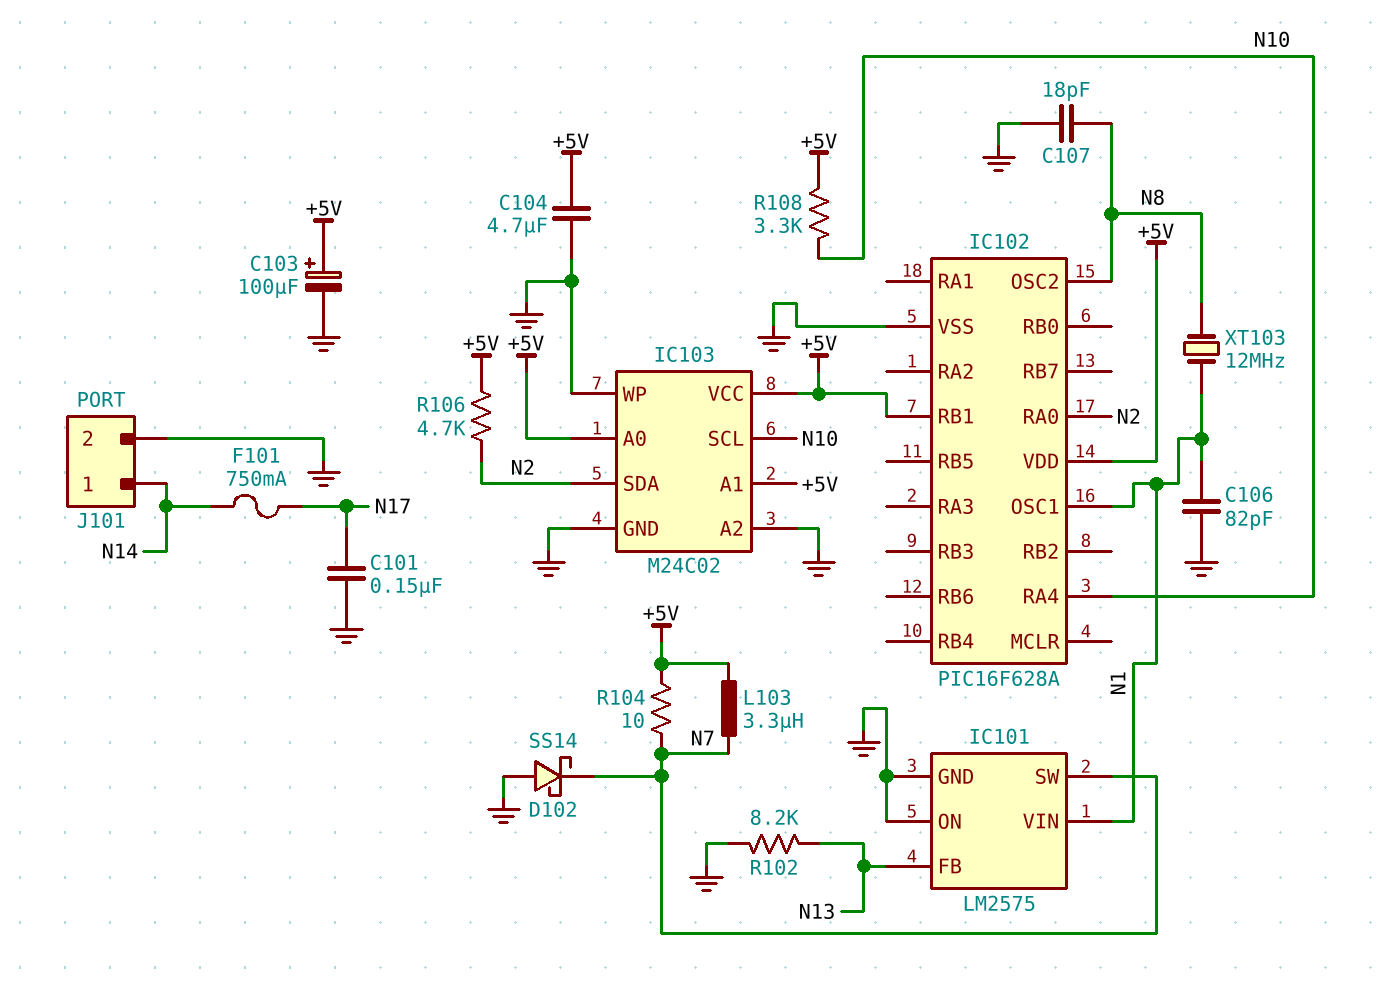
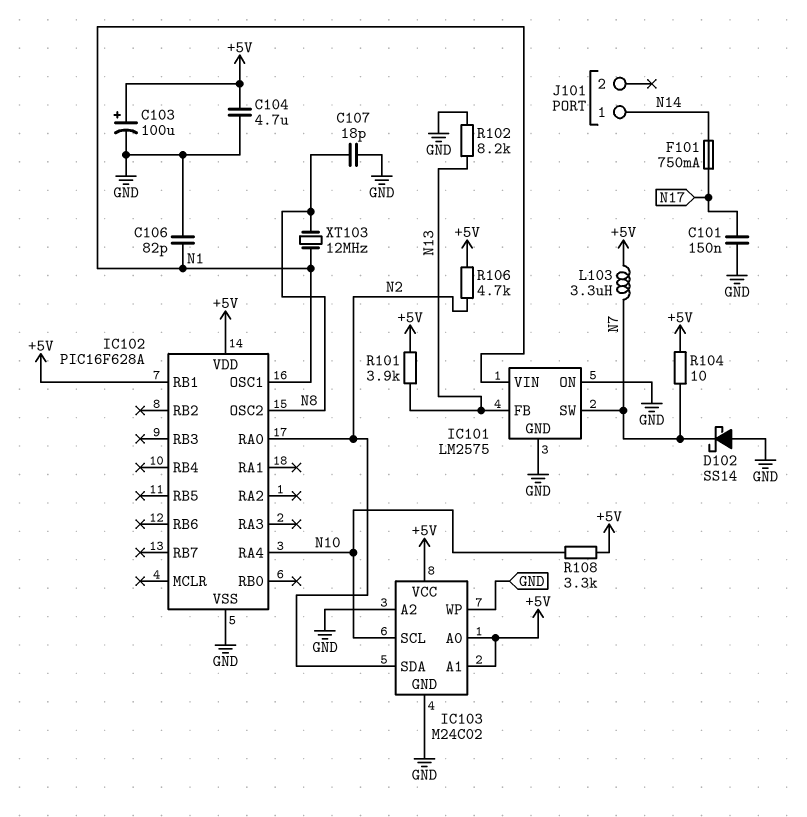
J101 pin 2: GND -> none
R101: none -> 3.9k (+5V, N13)

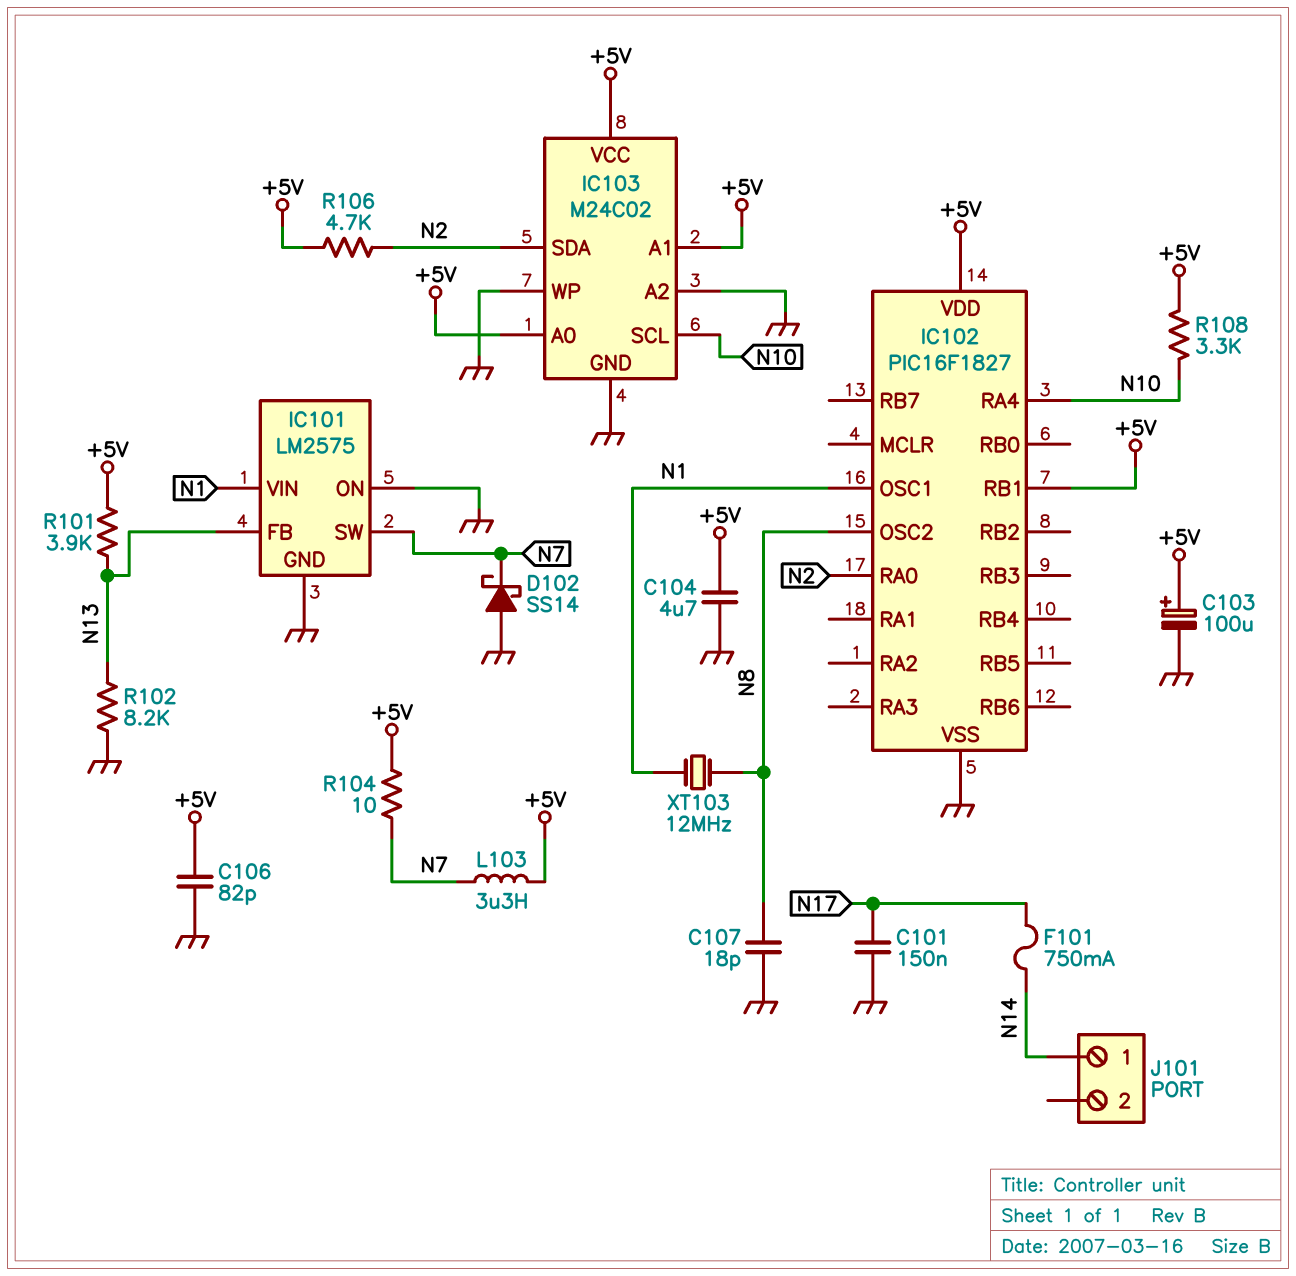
C106: 82pF (GND, N1) -> 82pF (+5V, GND)
IC102: PIC16F628A -> PIC16F1827

